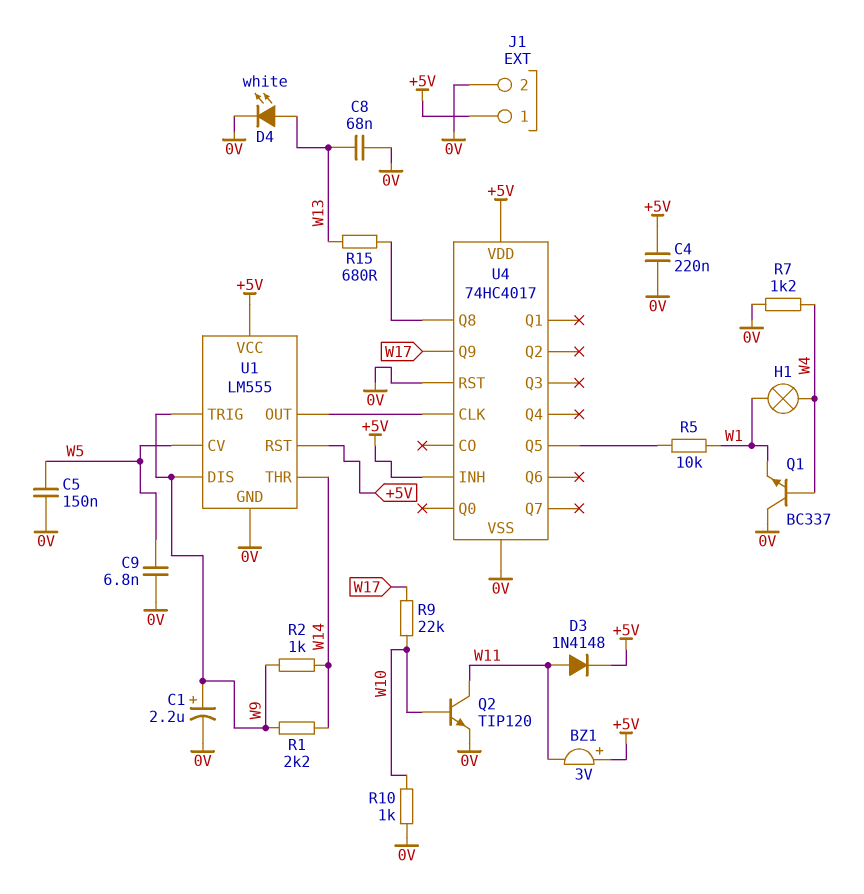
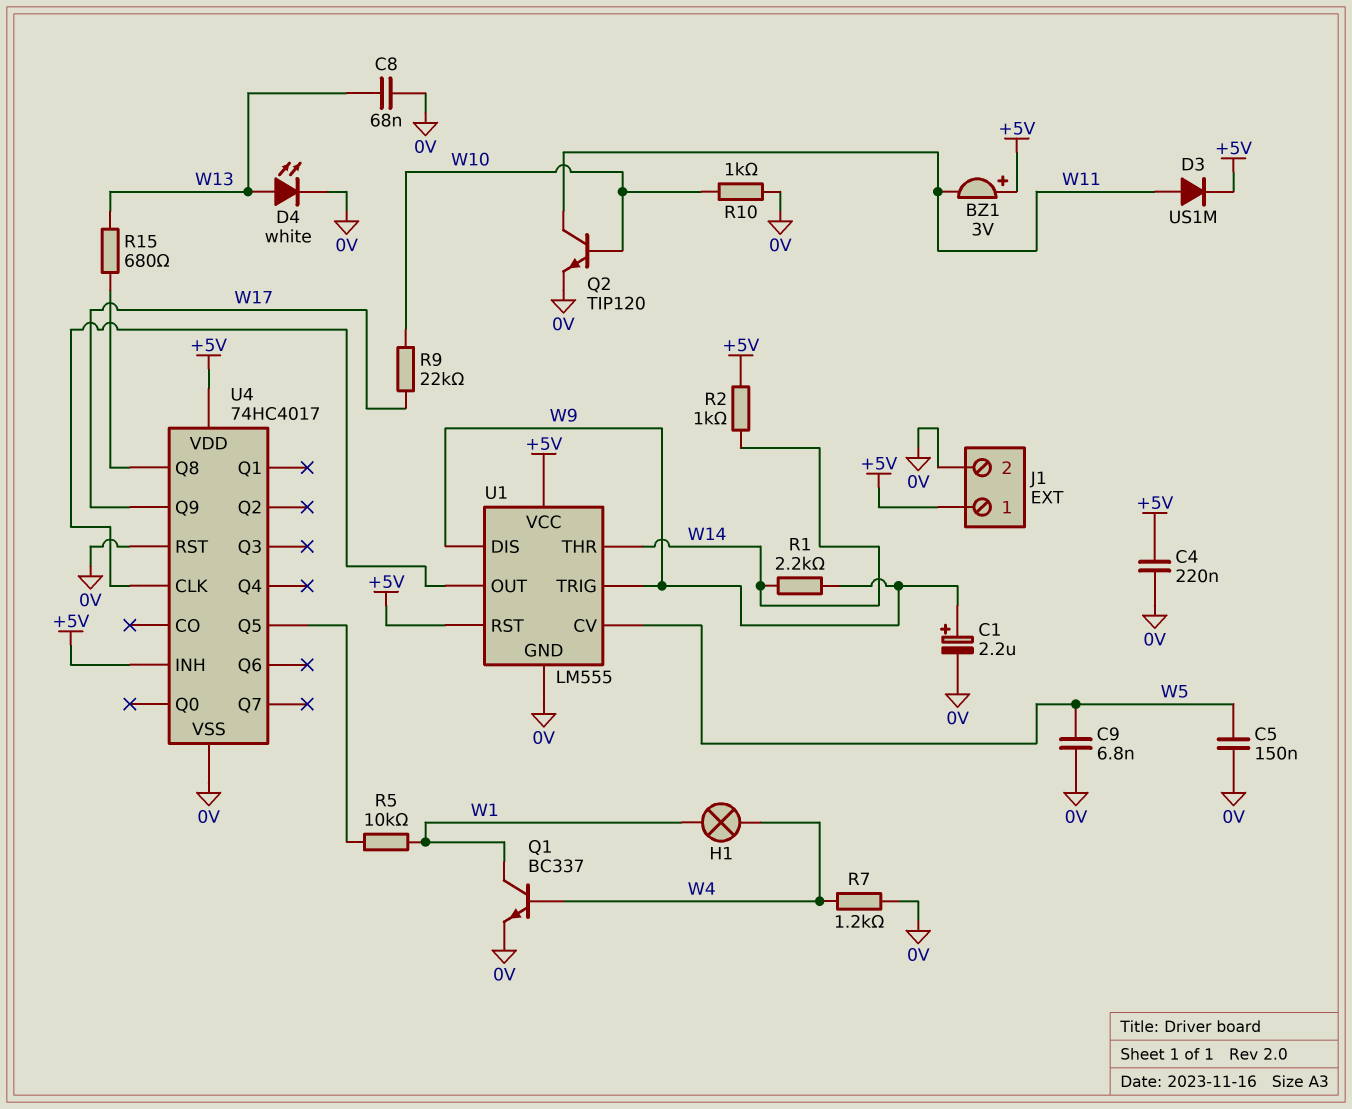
D3: diode 1N4148 (A W11, K +5V) -> diode US1M (A W11, K +5V)
Q1: NPN BC337 (B W4, C 0V, E W1) -> NPN BC337 (B W4, C W1, E 0V)
R2: 1k (W9, W14) -> 1k (+5V, W14)

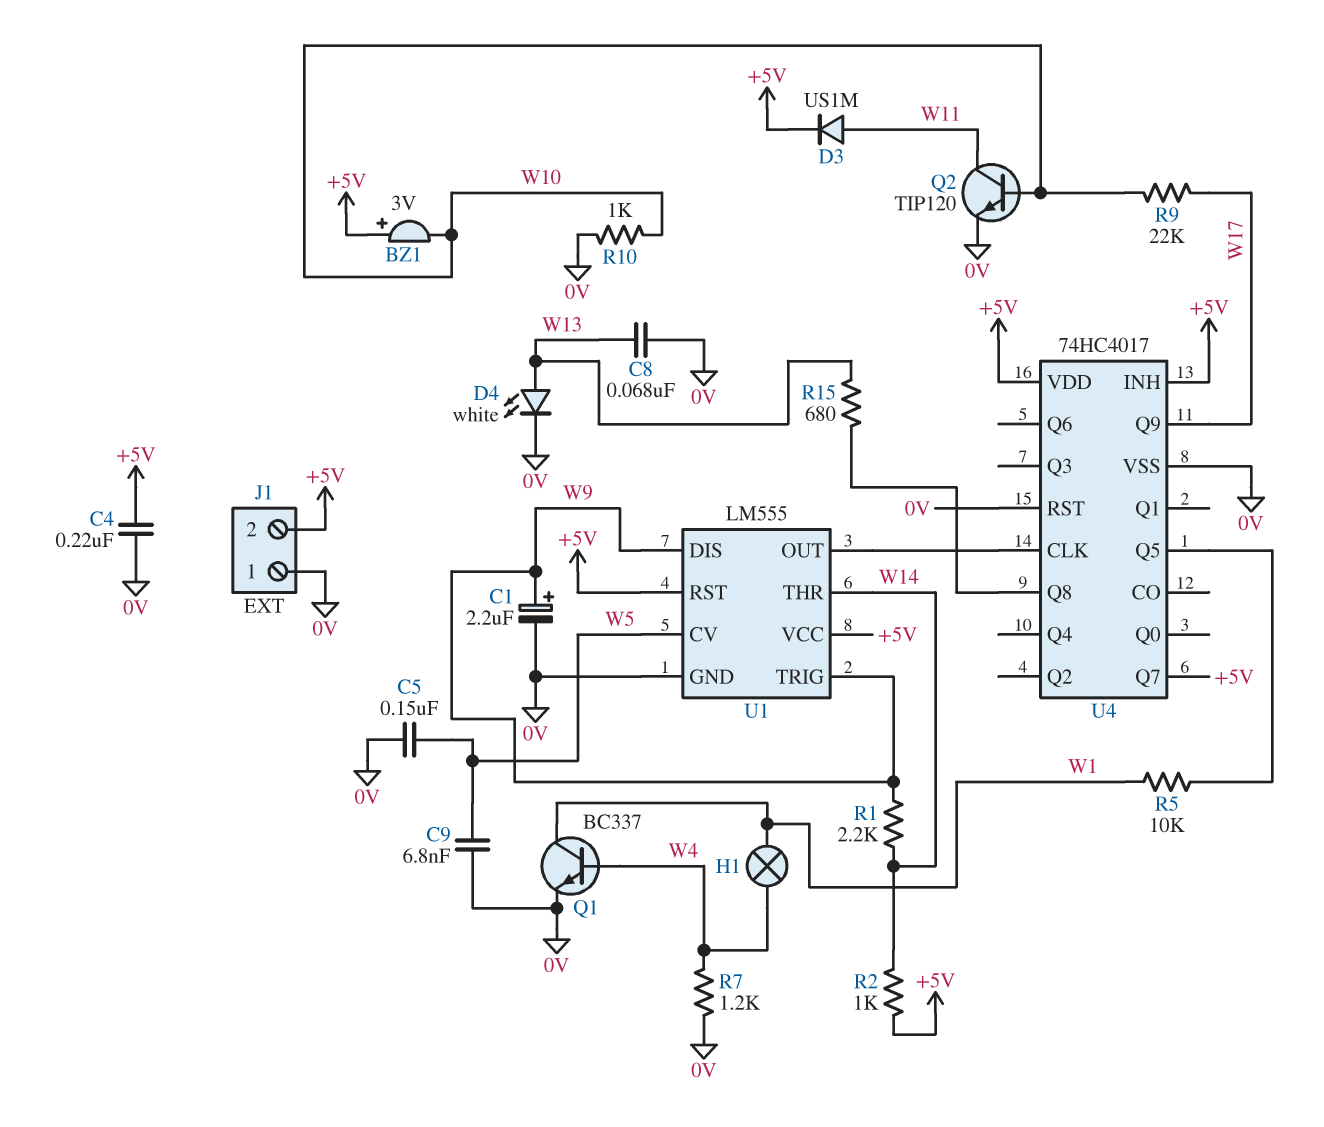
BZ1: buzzer 3V (plus +5V, minus W11) -> buzzer 3V (plus +5V, minus W10)
J1 pin 1: +5V -> 0V
J1 pin 2: 0V -> +5V
U4 pin Q7: none -> +5V

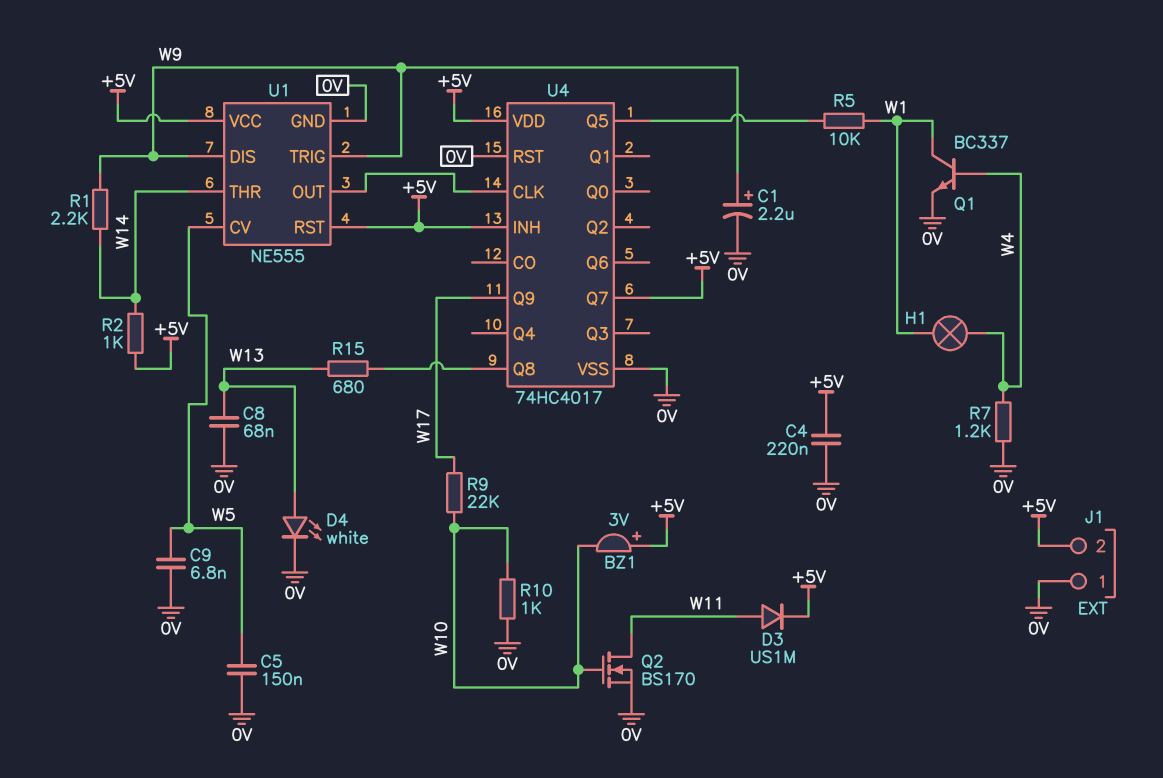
Q2: NPN TIP120 (B W10, C W11, E 0V) -> NMOS BS170 (G W10, D W11, S 0V)
U1: LM555 -> NE555

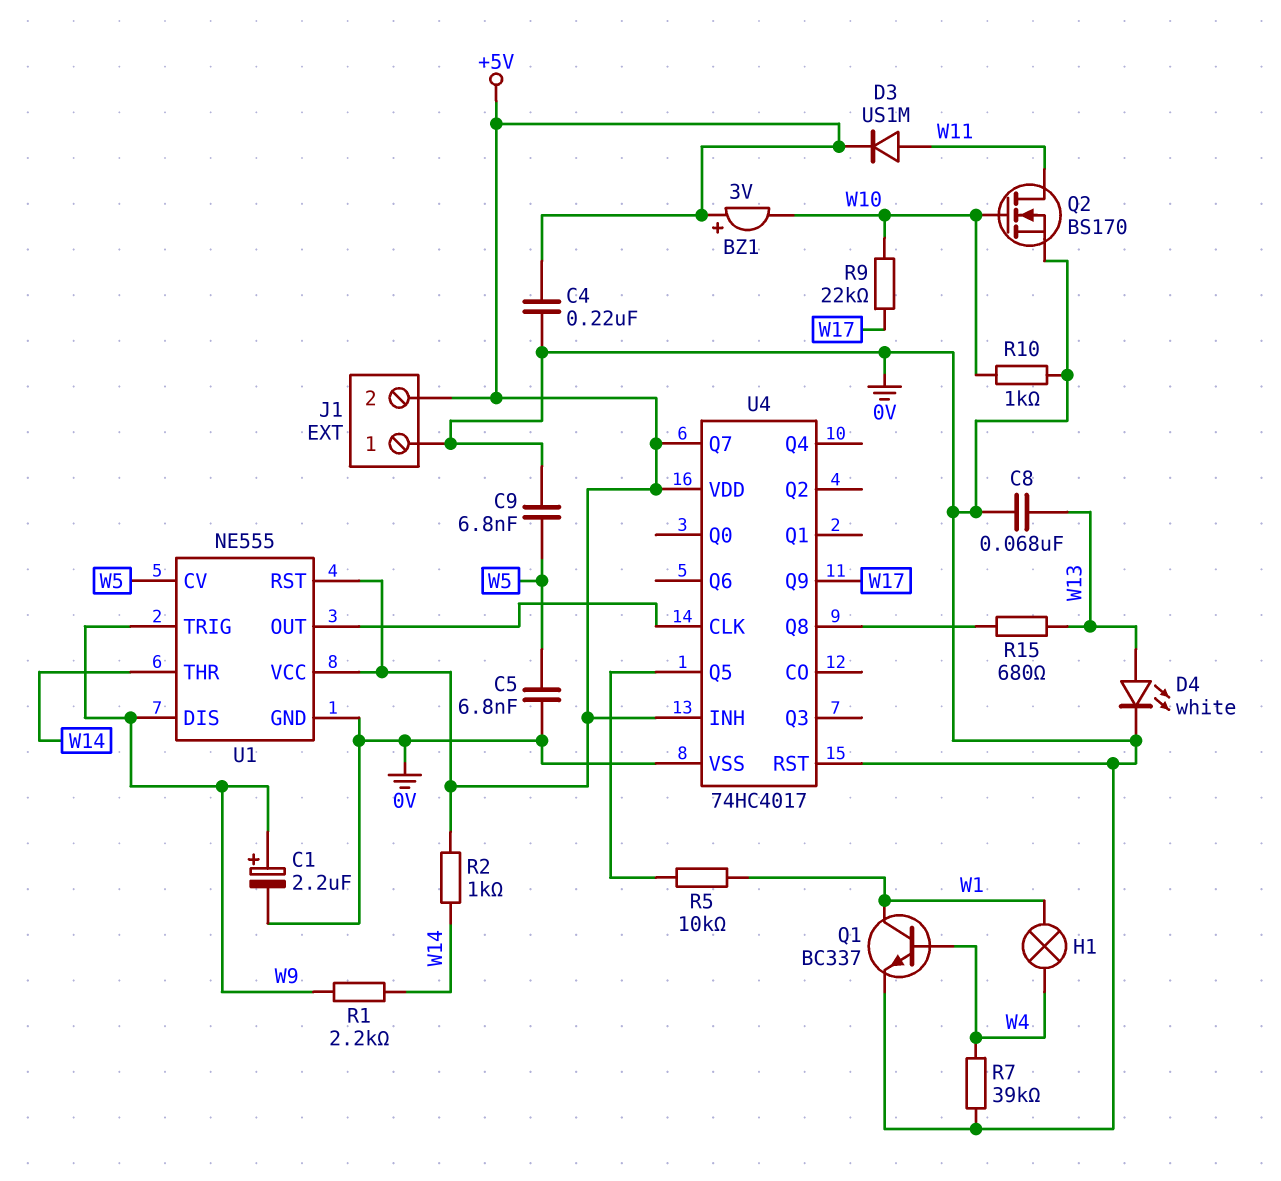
C5: 150nF (0V, W5) -> 6.8nF (0V, W5)
R7: 1.2k (0V, W4) -> 39k (0V, W4)

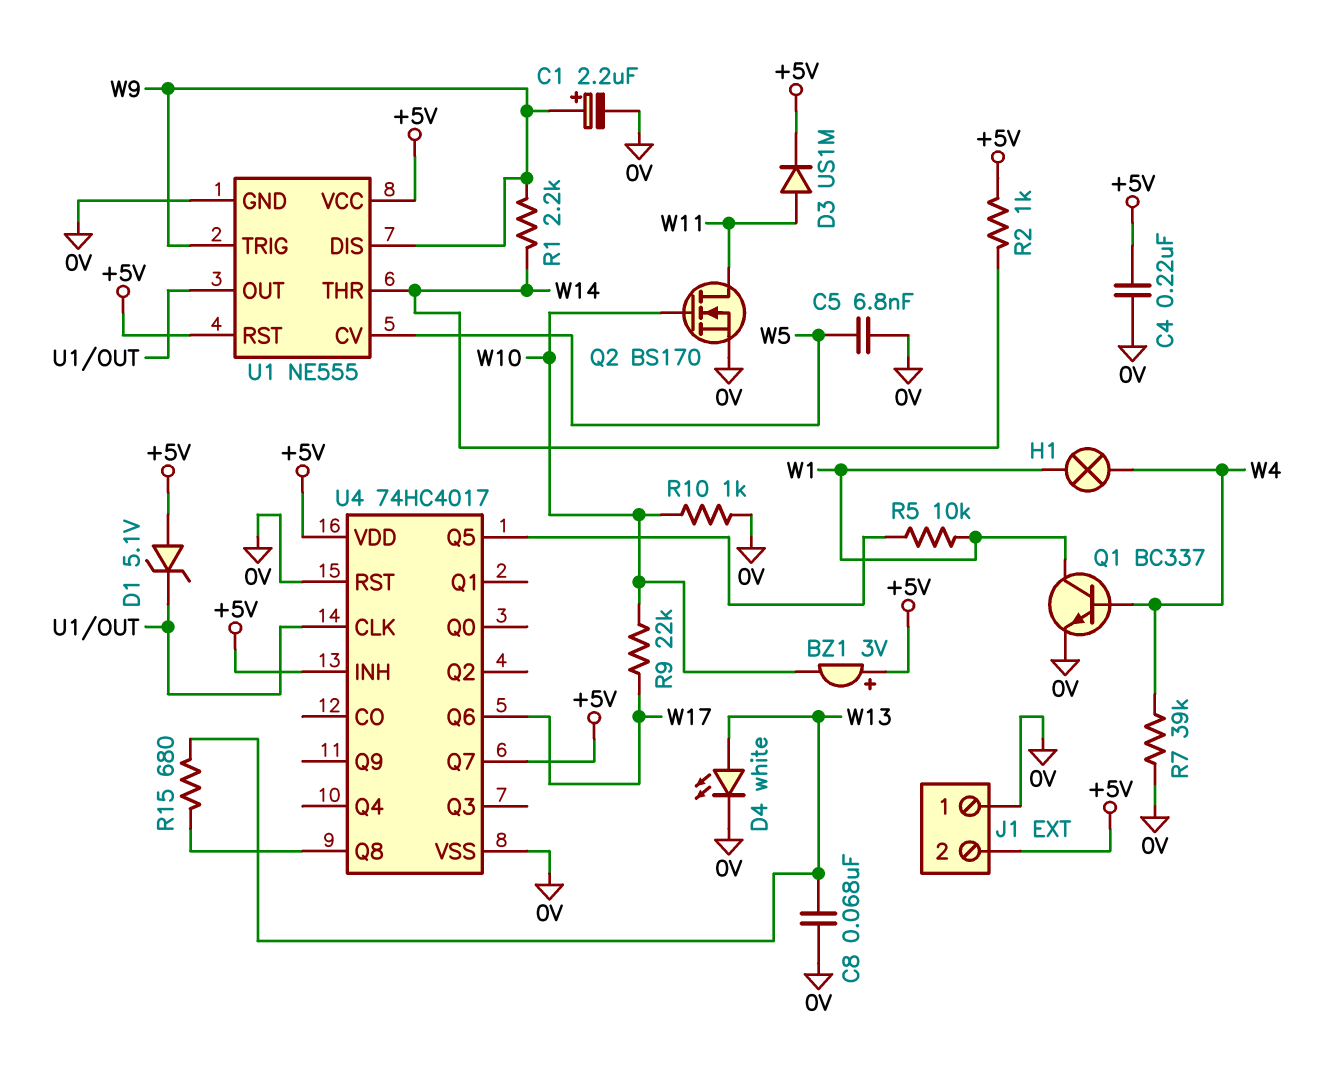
C9: 6.8nF (0V, W5) -> none
D1: none -> zener 5.1V (A +5V, K U1/OUT)
U4 pin Q6: none -> W17
U4 pin Q9: W17 -> none

